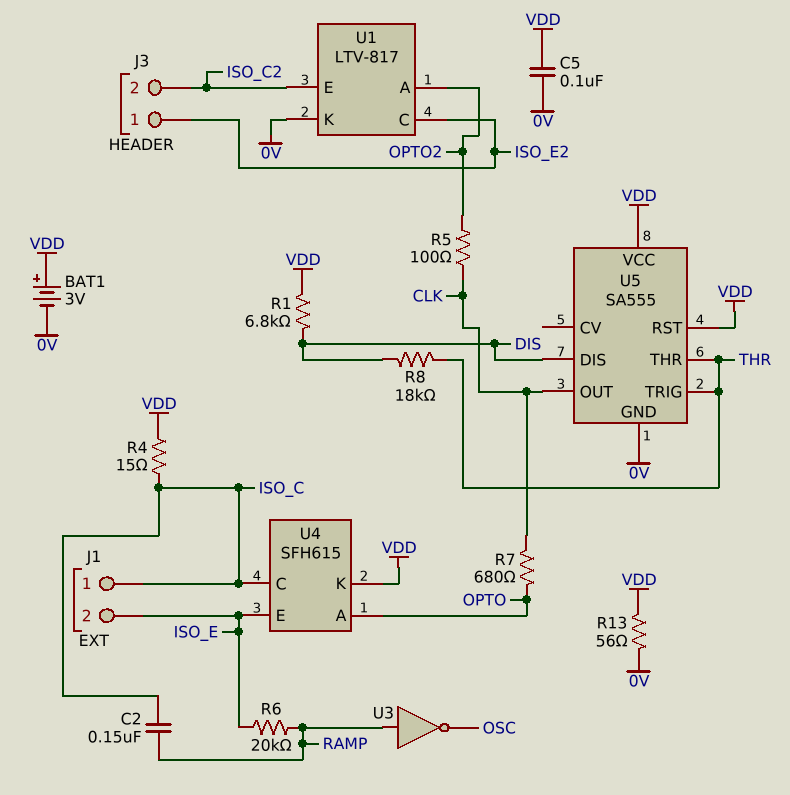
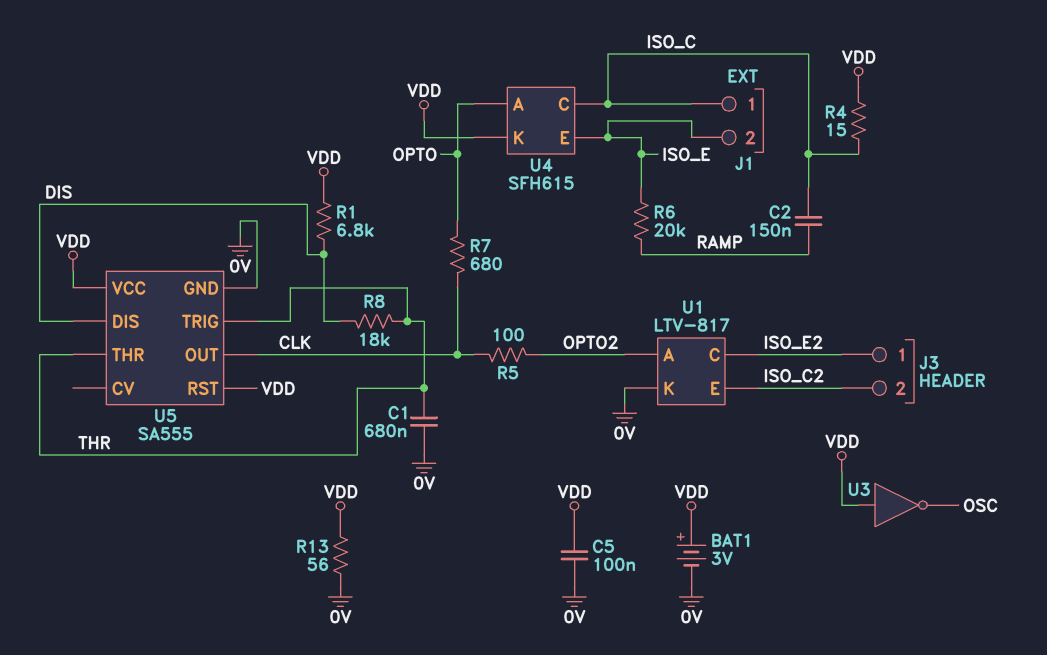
C1: none -> 680nF (0V, THR)
U3: NOT (in RAMP, out OSC) -> NOT (in VDD, out OSC)

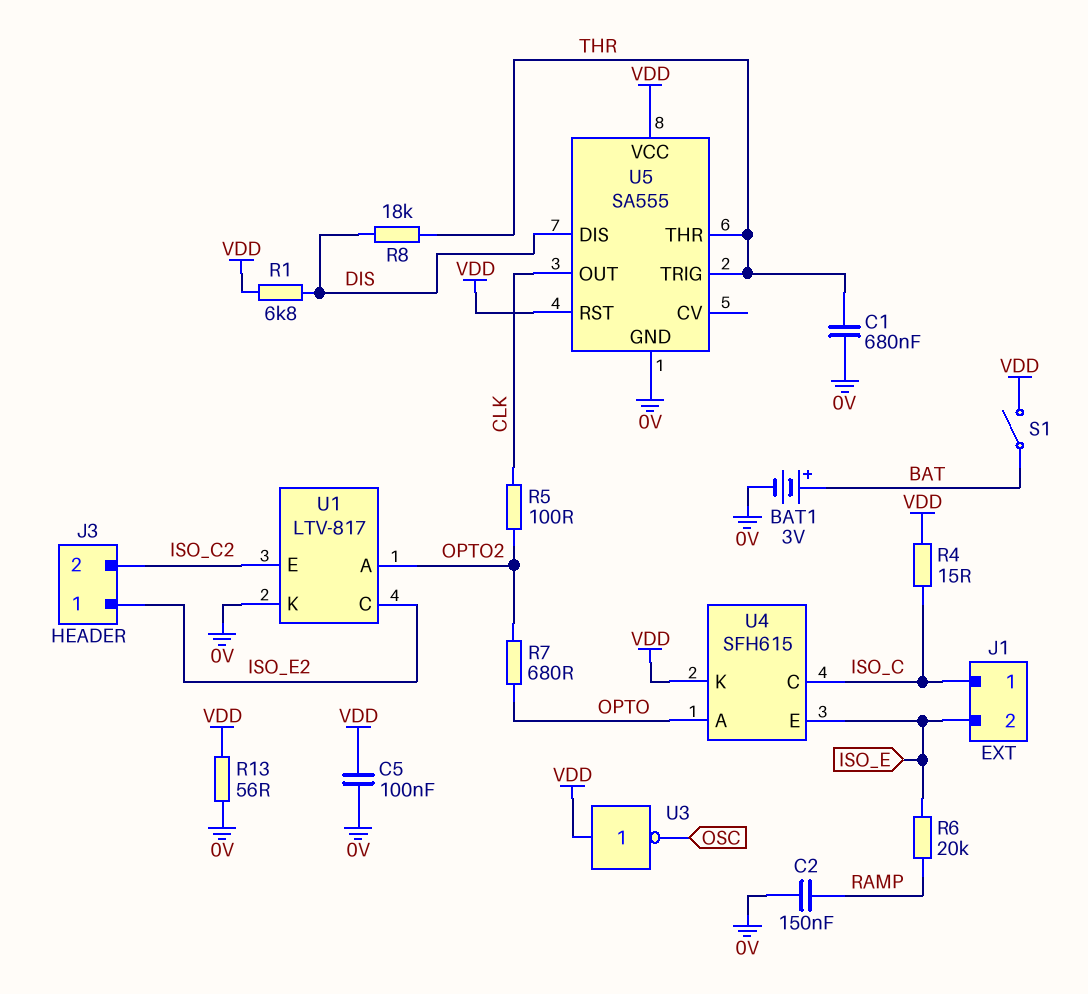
BAT1: 3V (plus VDD, minus 0V) -> 3V (plus BAT, minus 0V)
C2: 150nF (ISO_C, RAMP) -> 150nF (0V, RAMP)
R7: 680 (CLK, OPTO) -> 680 (OPTO, OPTO2)
S1: none -> switch (BAT, VDD)

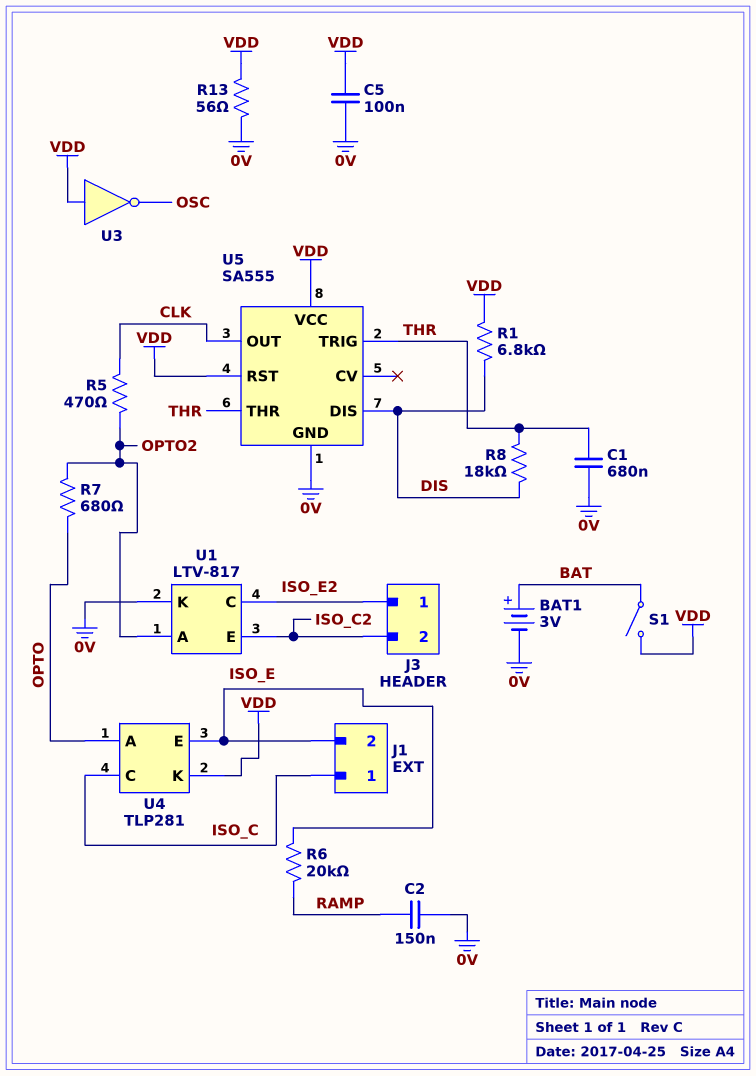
R4: 15 (ISO_C, VDD) -> none
R5: 100 (CLK, OPTO2) -> 470 (CLK, OPTO2)
U4: SFH615 -> TLP281

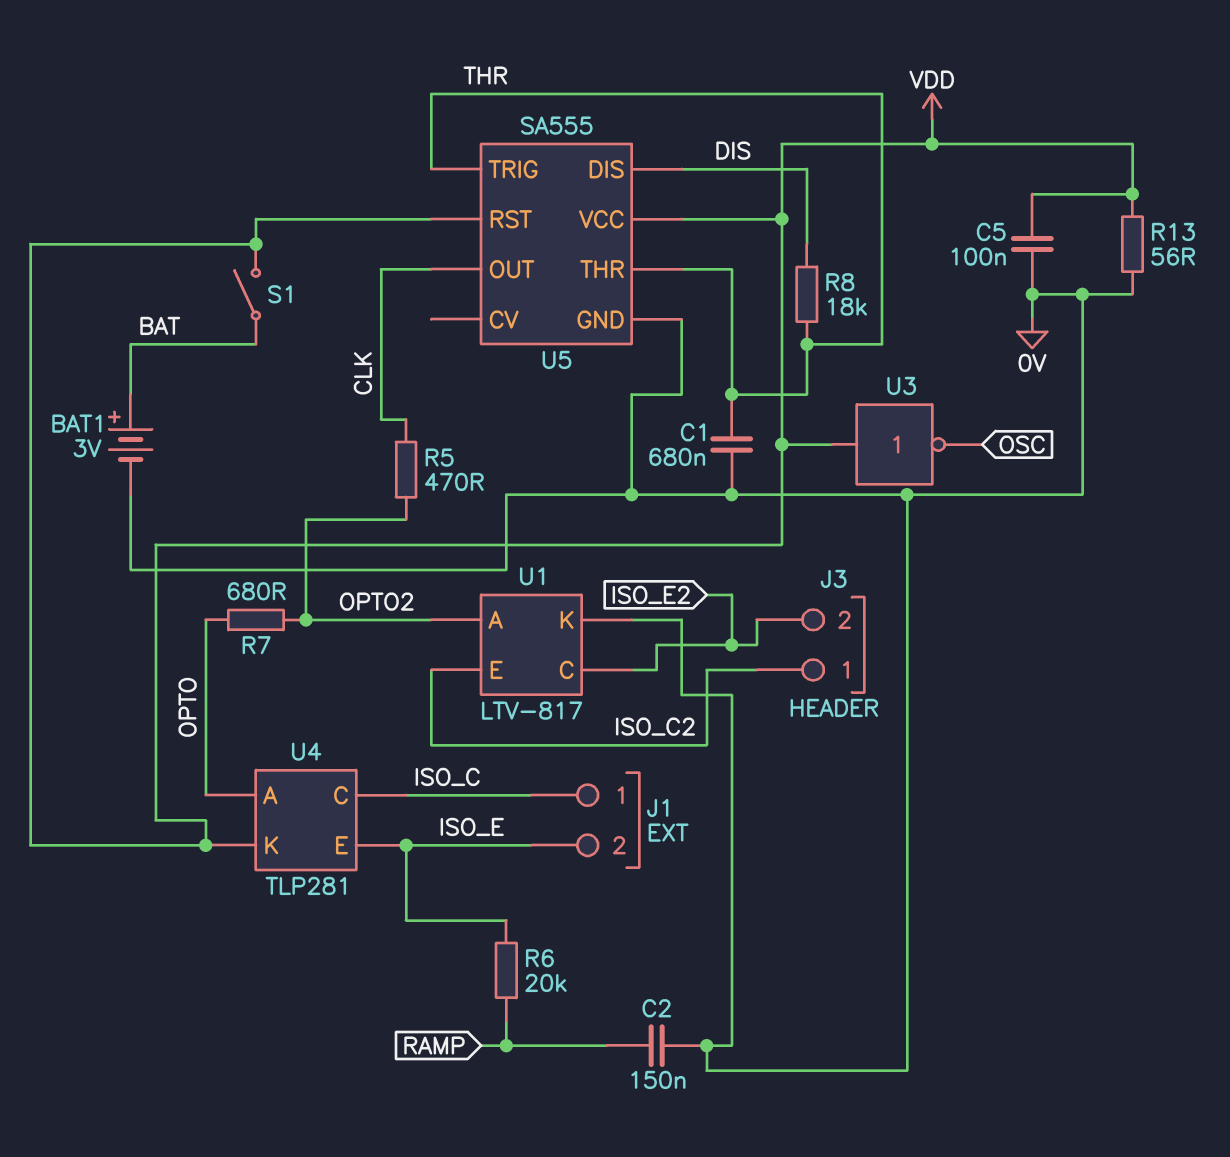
J3 pin 1: ISO_E2 -> ISO_C2
J3 pin 2: ISO_C2 -> ISO_E2
R1: 6.8k (DIS, VDD) -> none

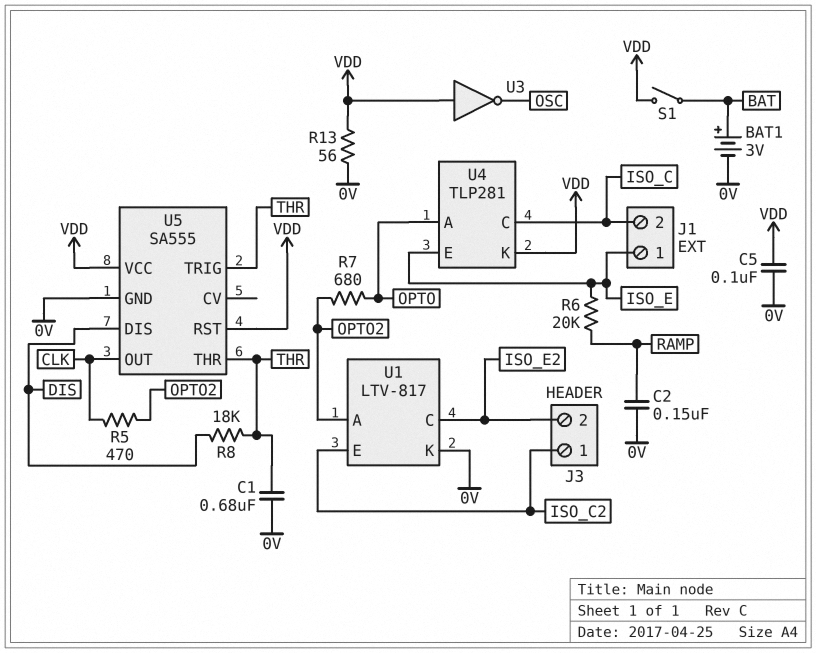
J1 pin 1: ISO_C -> ISO_E
J1 pin 2: ISO_E -> ISO_C

